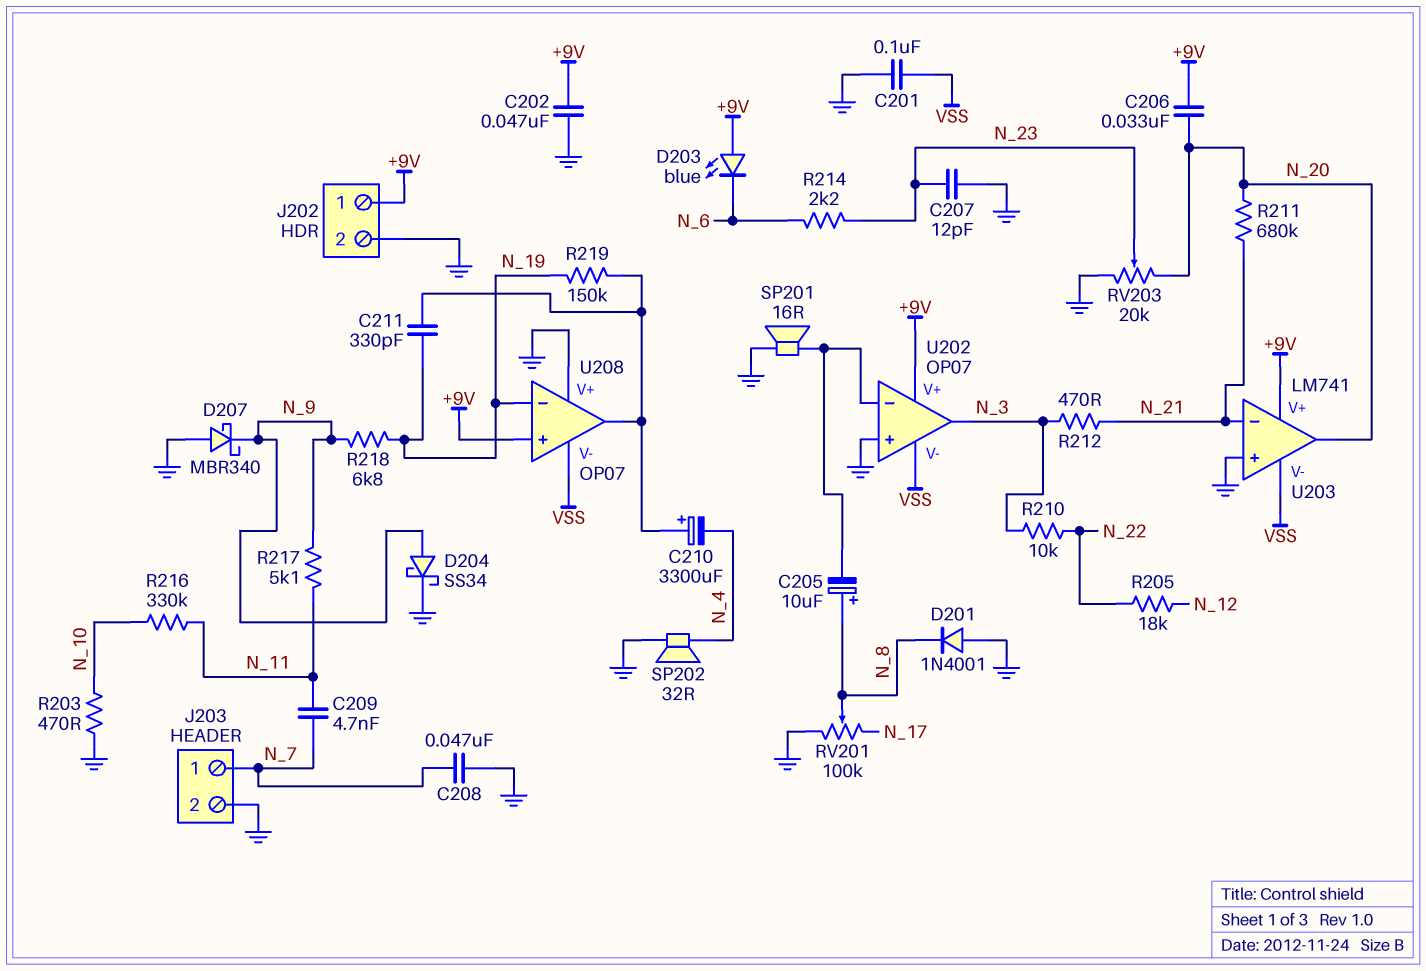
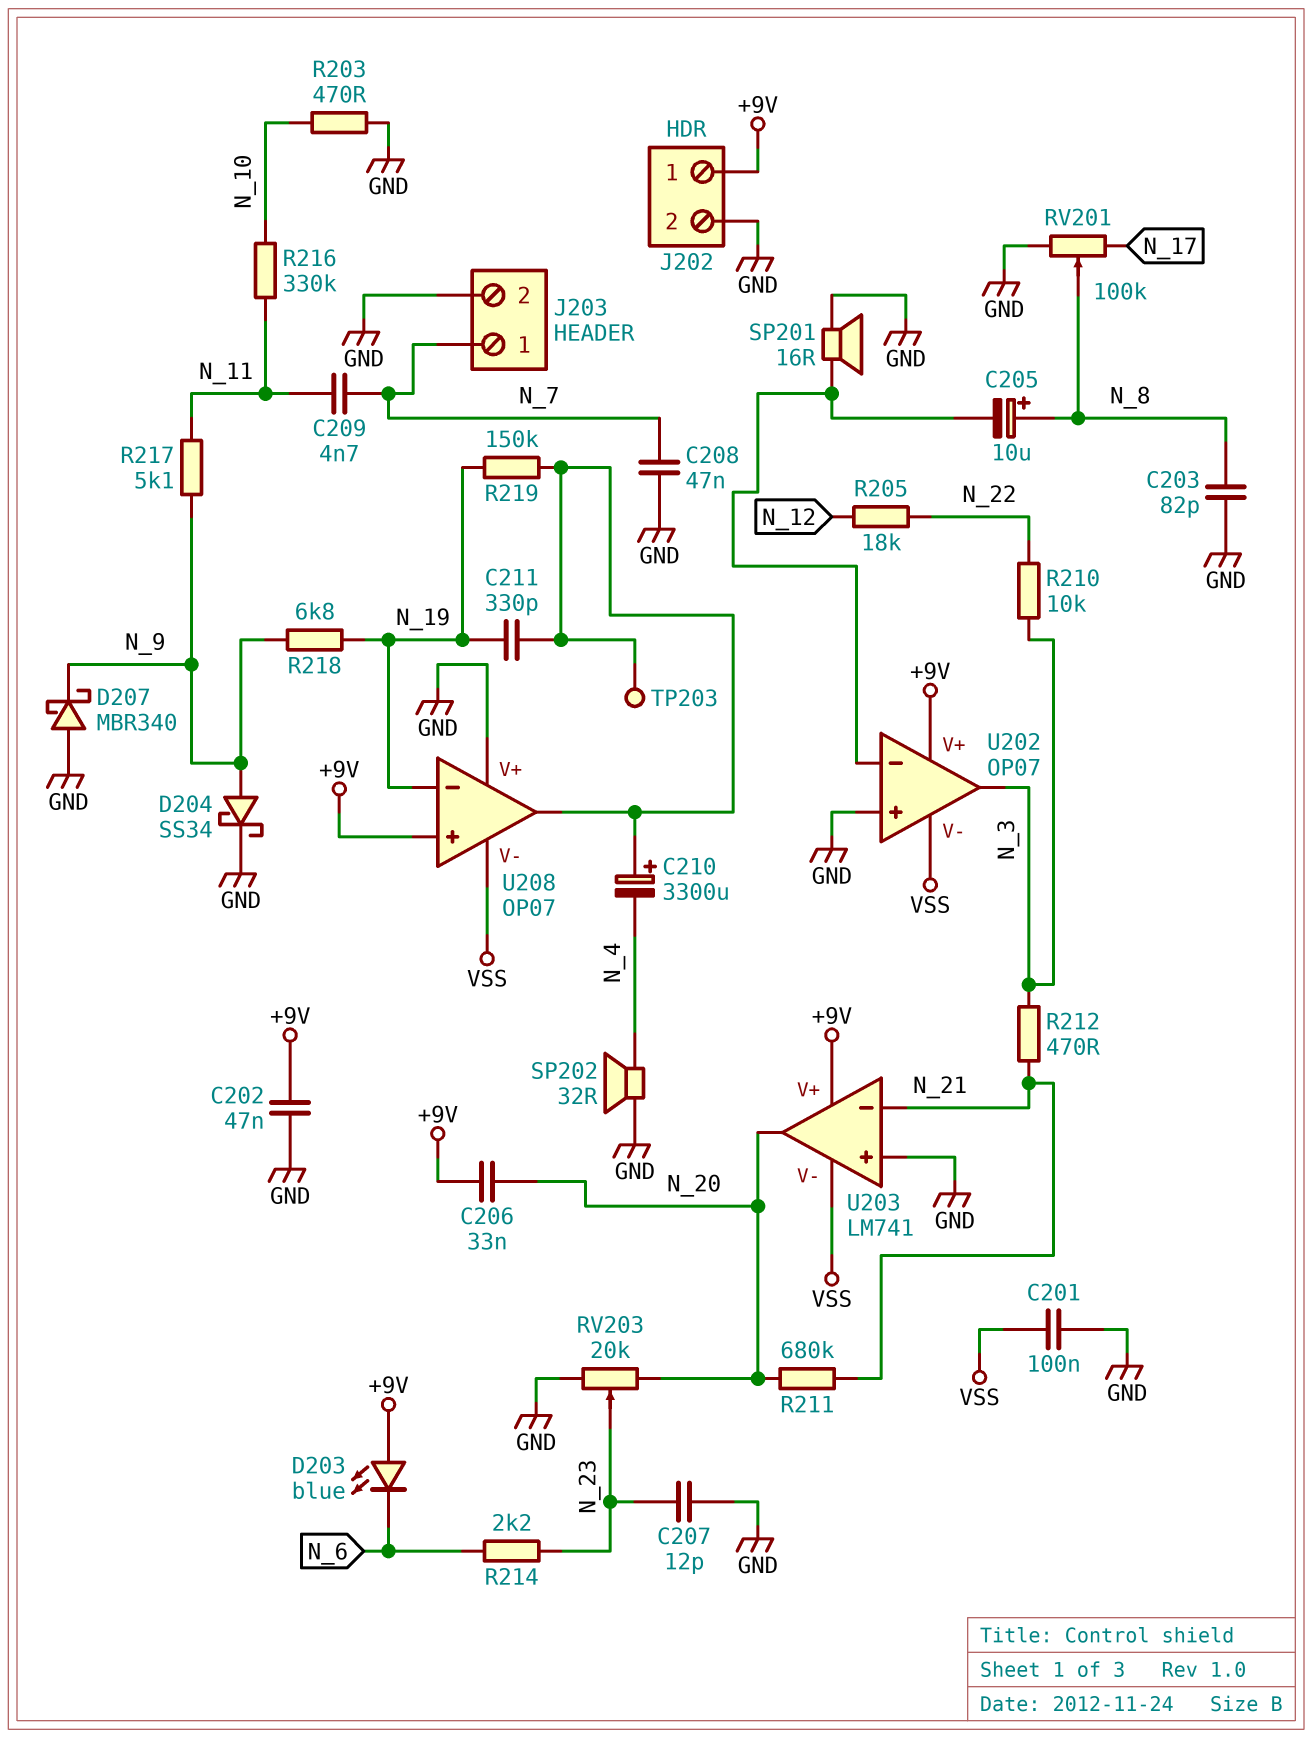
C203: none -> 82pF (GND, N_8)
D201: diode 1N4001 (A GND, K N_8) -> none
TP203: none -> test point (U208/out)

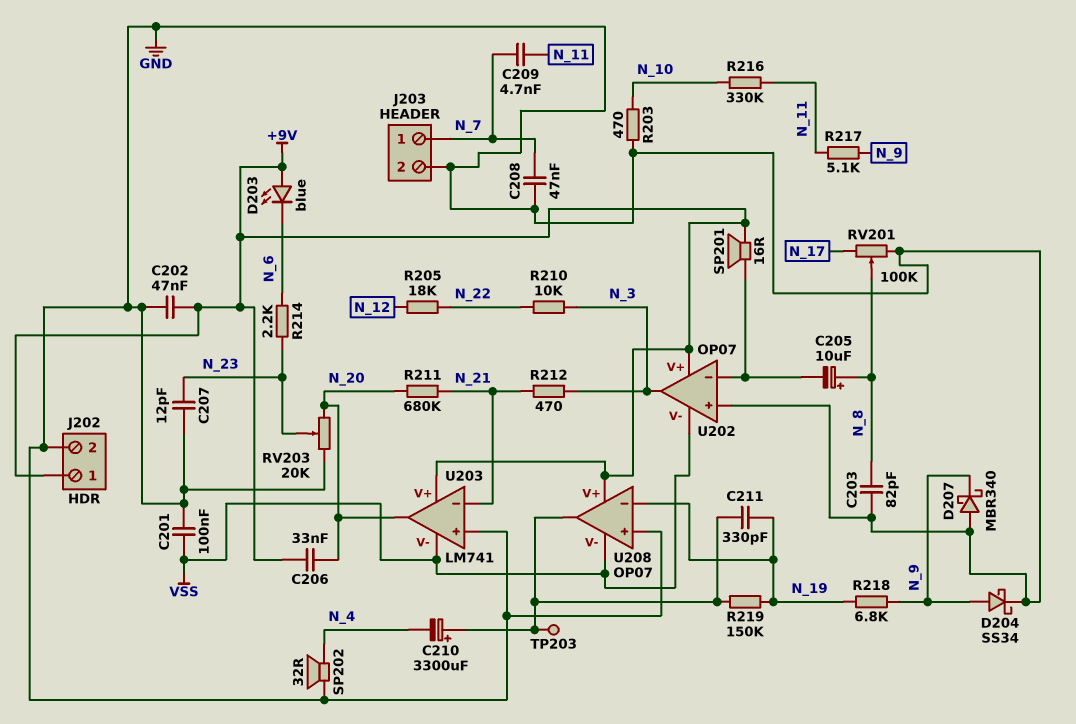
SP201: speaker 16R (GND, U202/in-) -> speaker 16R (+9V, U202/in-)
U208 pin V+: GND -> +9V
U208 pin in+: +9V -> GND

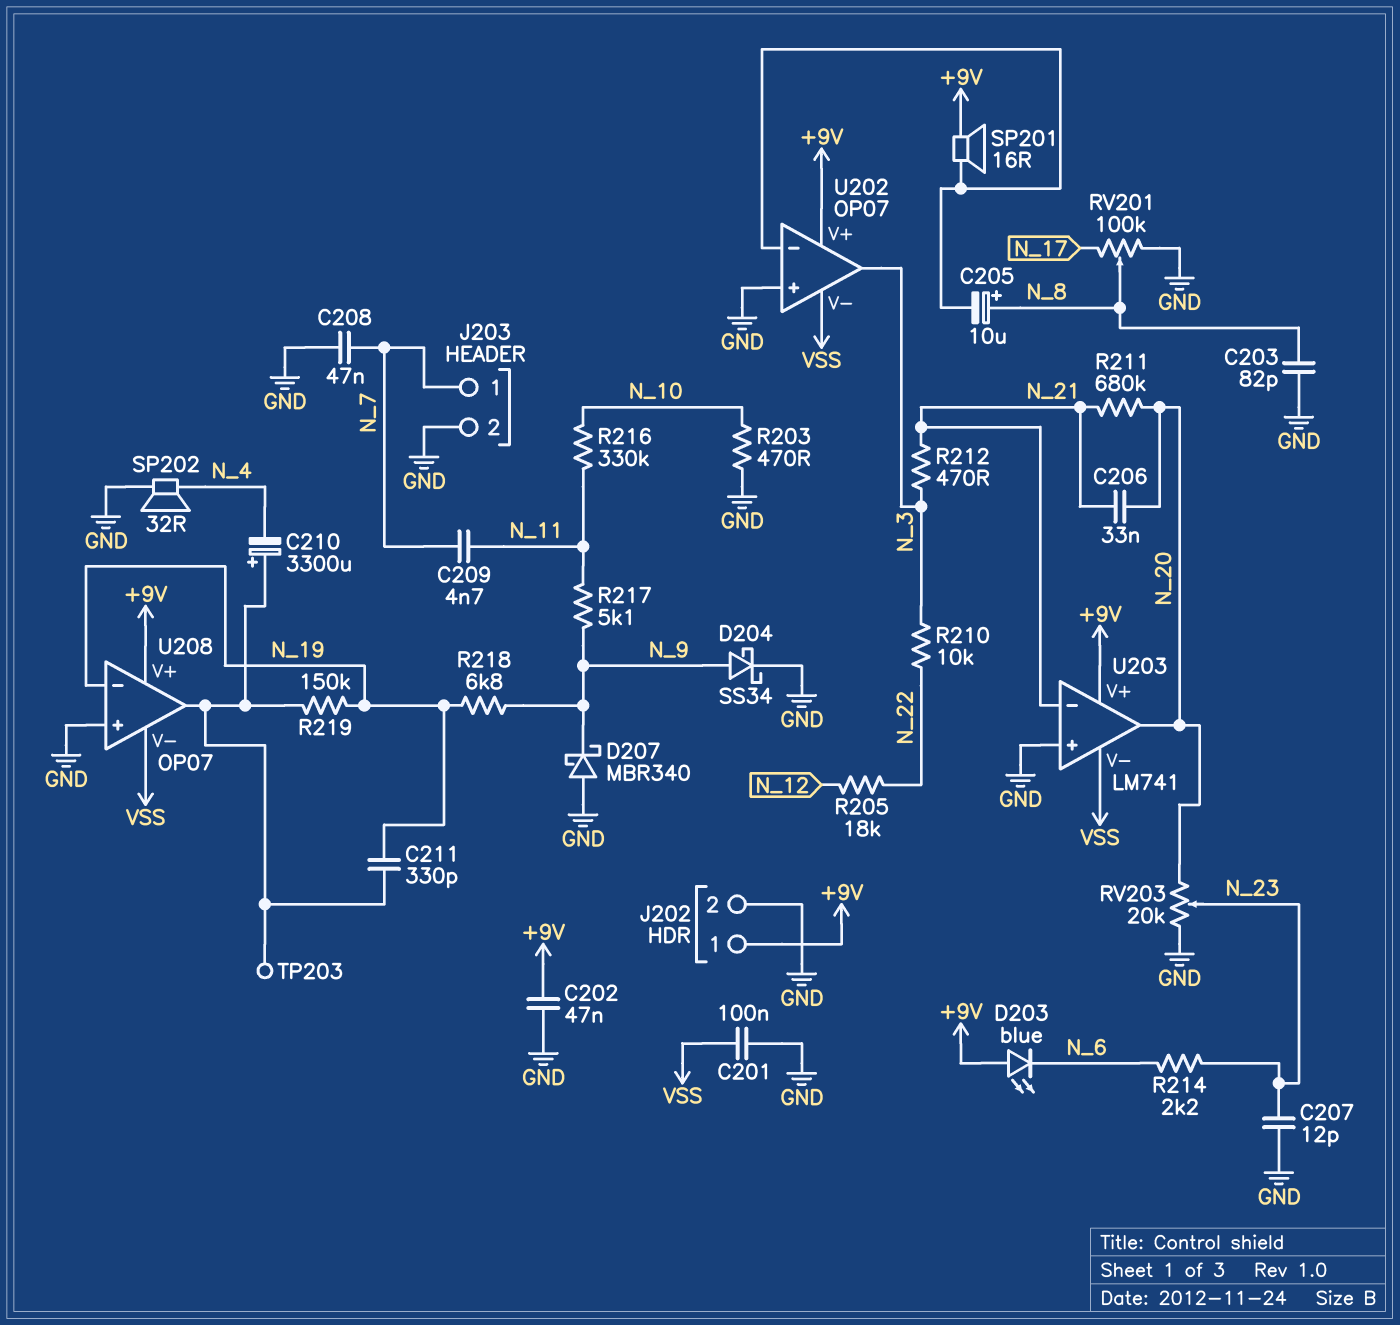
C206: 33nF (+9V, N_20) -> 33nF (N_20, N_21)

